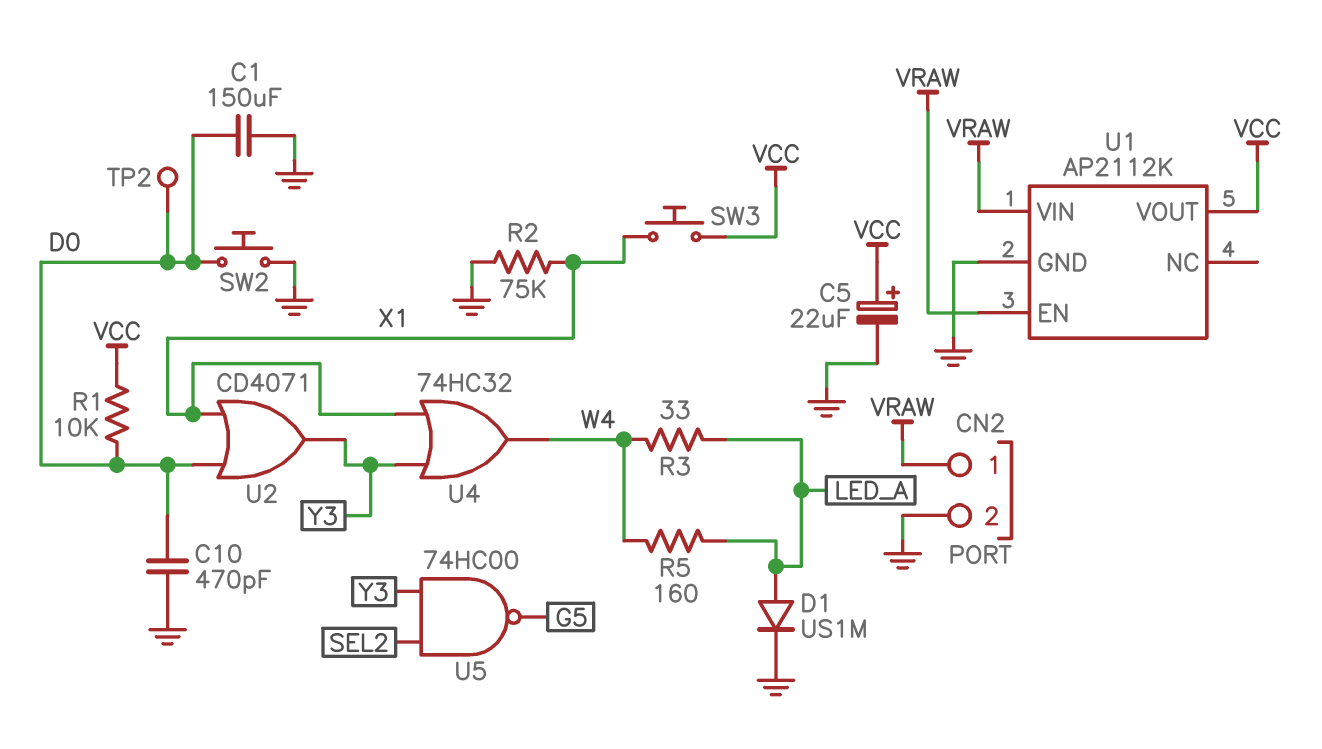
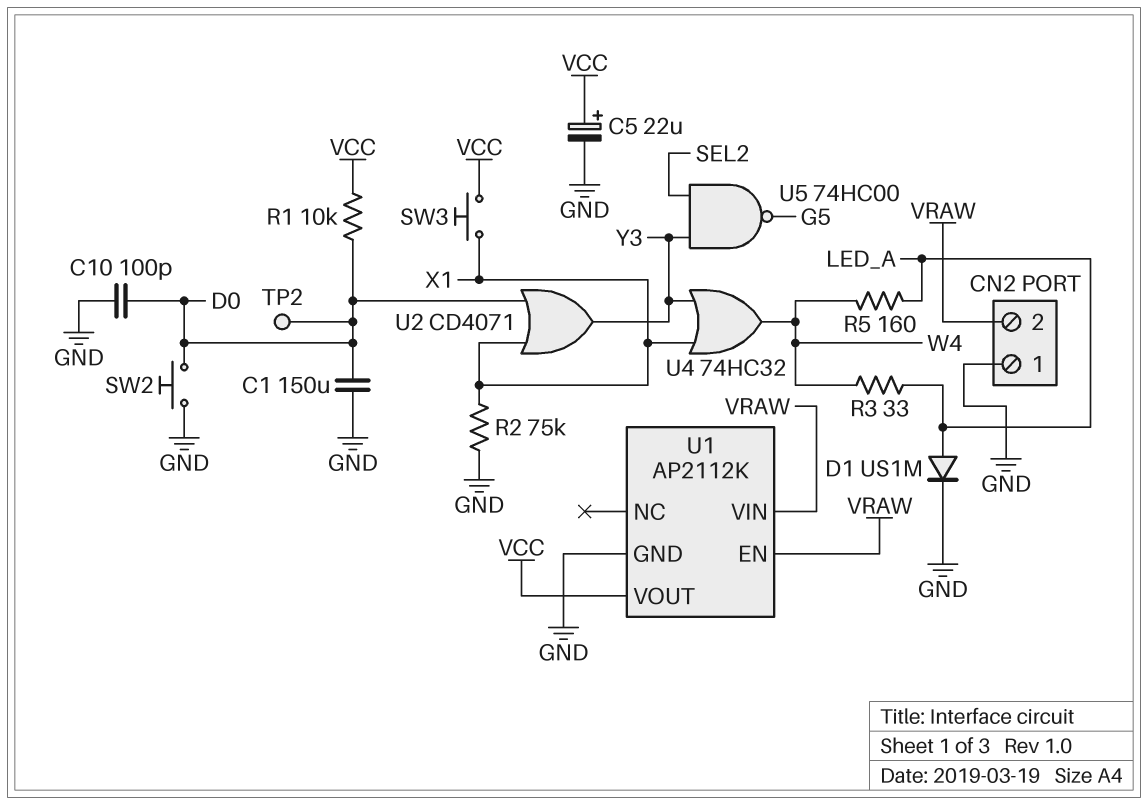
C10: 470pF (D0, GND) -> 100pF (D0, GND)
CN2 pin 1: VRAW -> GND
CN2 pin 2: GND -> VRAW

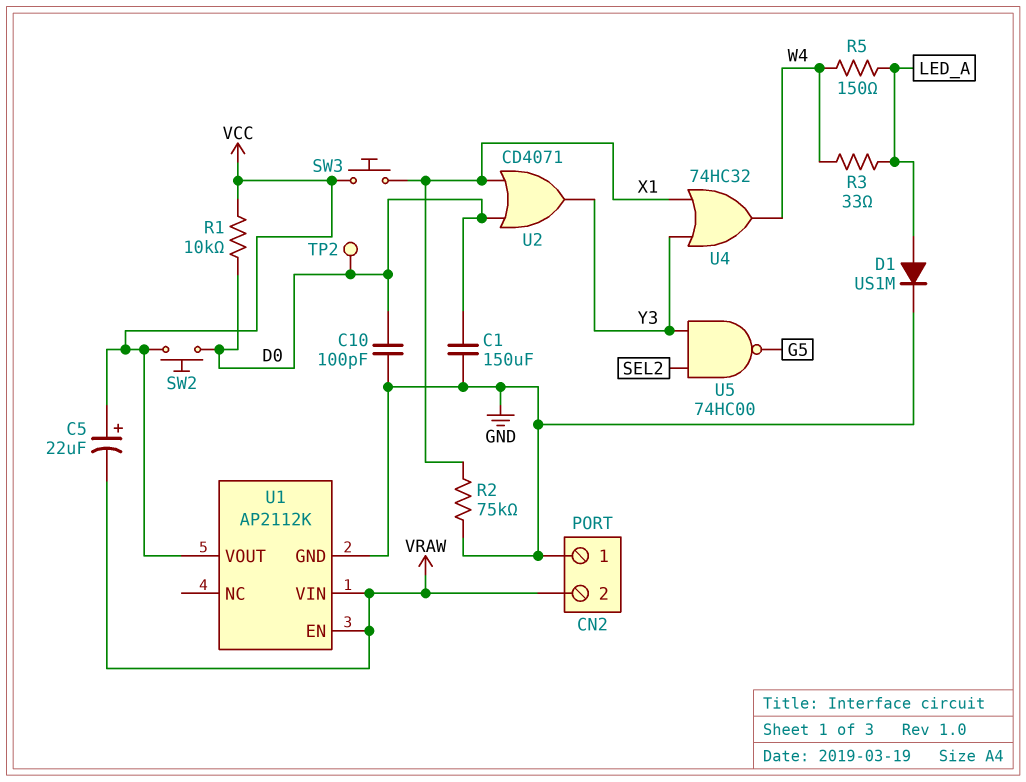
C5: 22uF (plus VCC, minus GND) -> 22uF (plus VCC, minus VRAW)
R5: 160 (LED_A, W4) -> 150 (LED_A, W4)
SW2: button (D0, GND) -> button (D0, VCC)

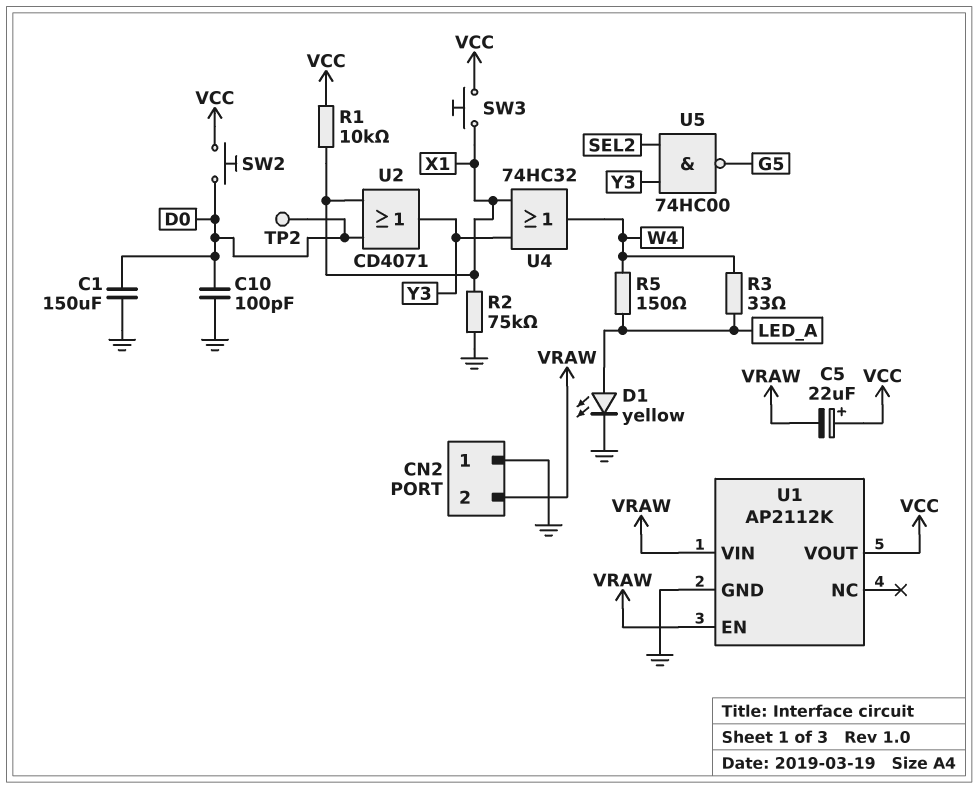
D1: diode US1M (A LED_A, K GND) -> LED yellow (A LED_A, K GND)
R1: 10k (D0, VCC) -> 10k (VCC, X1)

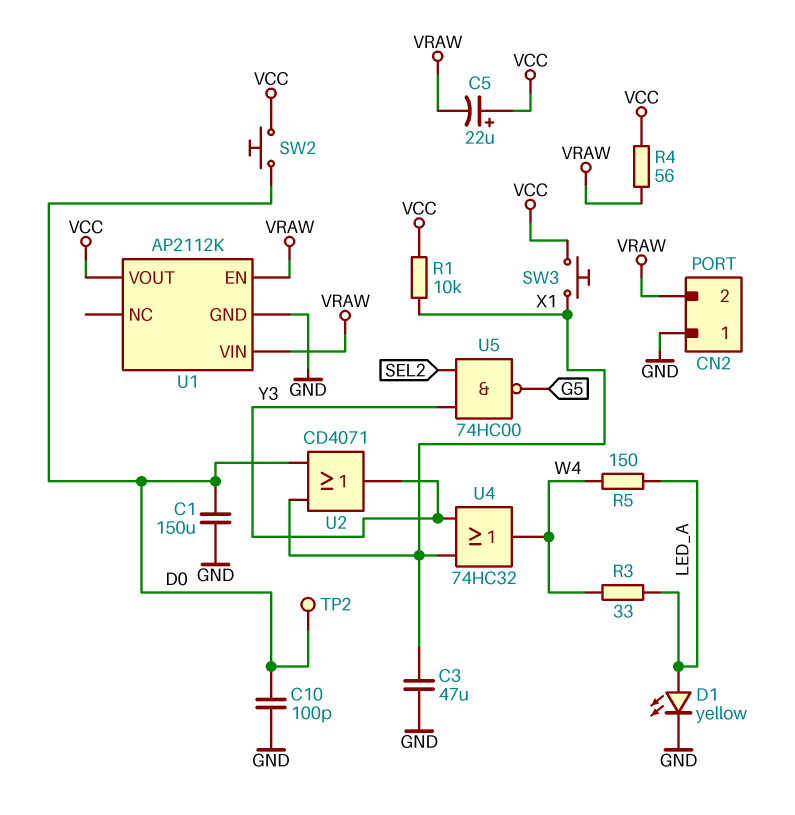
C3: none -> 47uF (GND, X1)
R2: 75k (GND, X1) -> none
R4: none -> 56 (VCC, VRAW)

